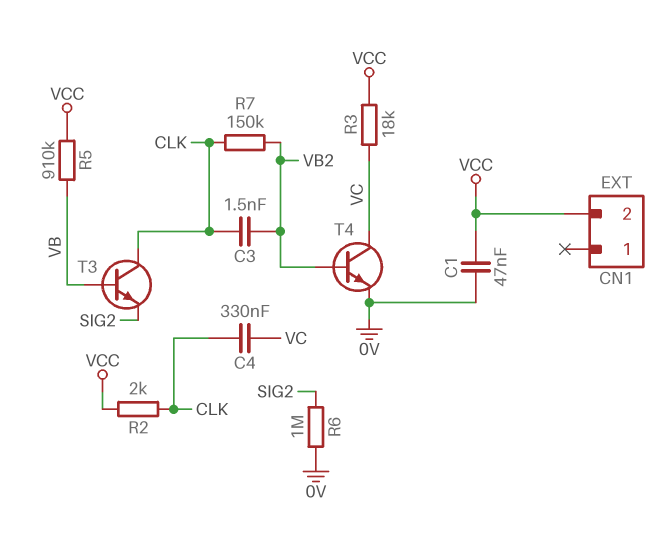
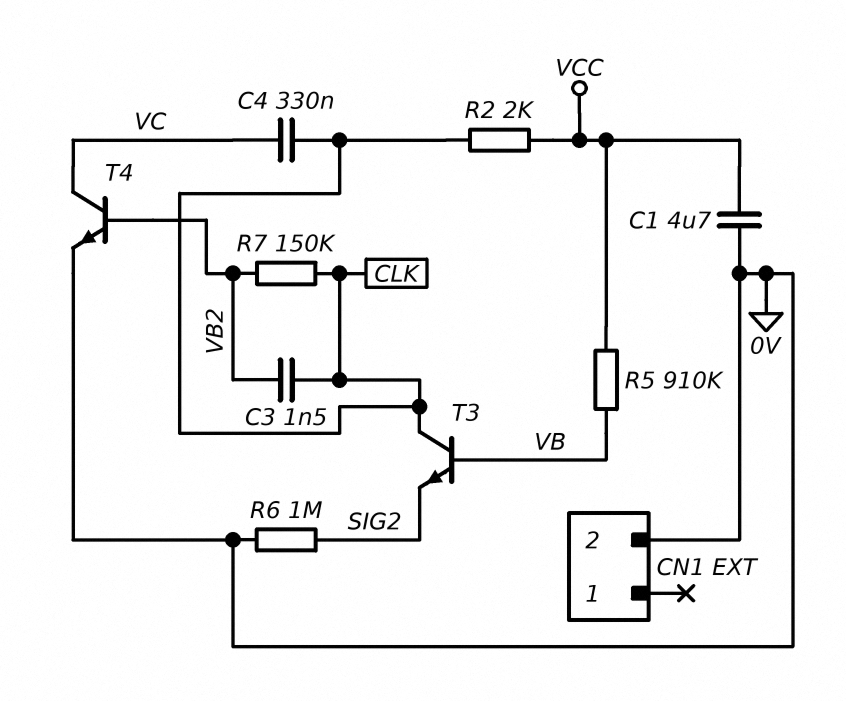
C1: 47nF (0V, VCC) -> 4.7uF (0V, VCC)
CN1 pin 2: VCC -> 0V
R3: 18k (VC, VCC) -> none

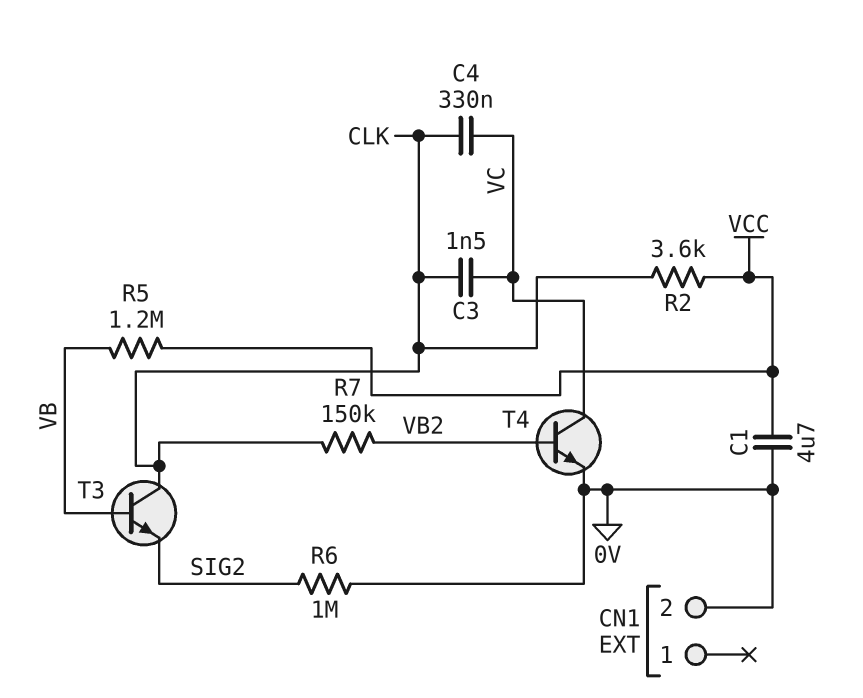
C3: 1.5nF (CLK, VB2) -> 1.5nF (CLK, VC)
R2: 2k (CLK, VCC) -> 3.6k (CLK, VCC)
R5: 910k (VB, VCC) -> 1.2M (VB, VCC)

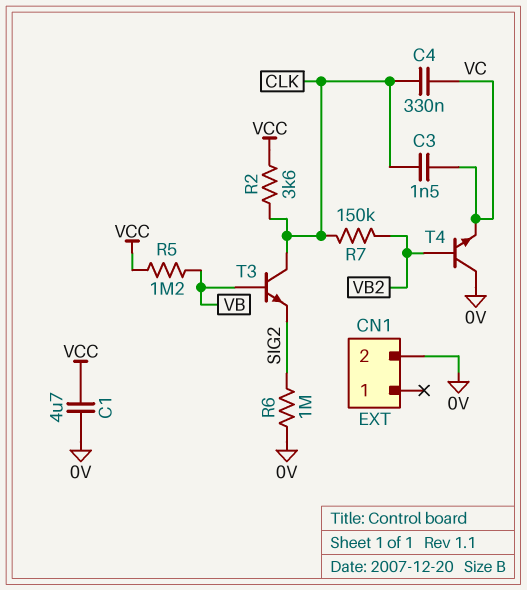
T4: NPN (B VB2, C VC, E 0V) -> NPN (B VB2, C 0V, E VC)

